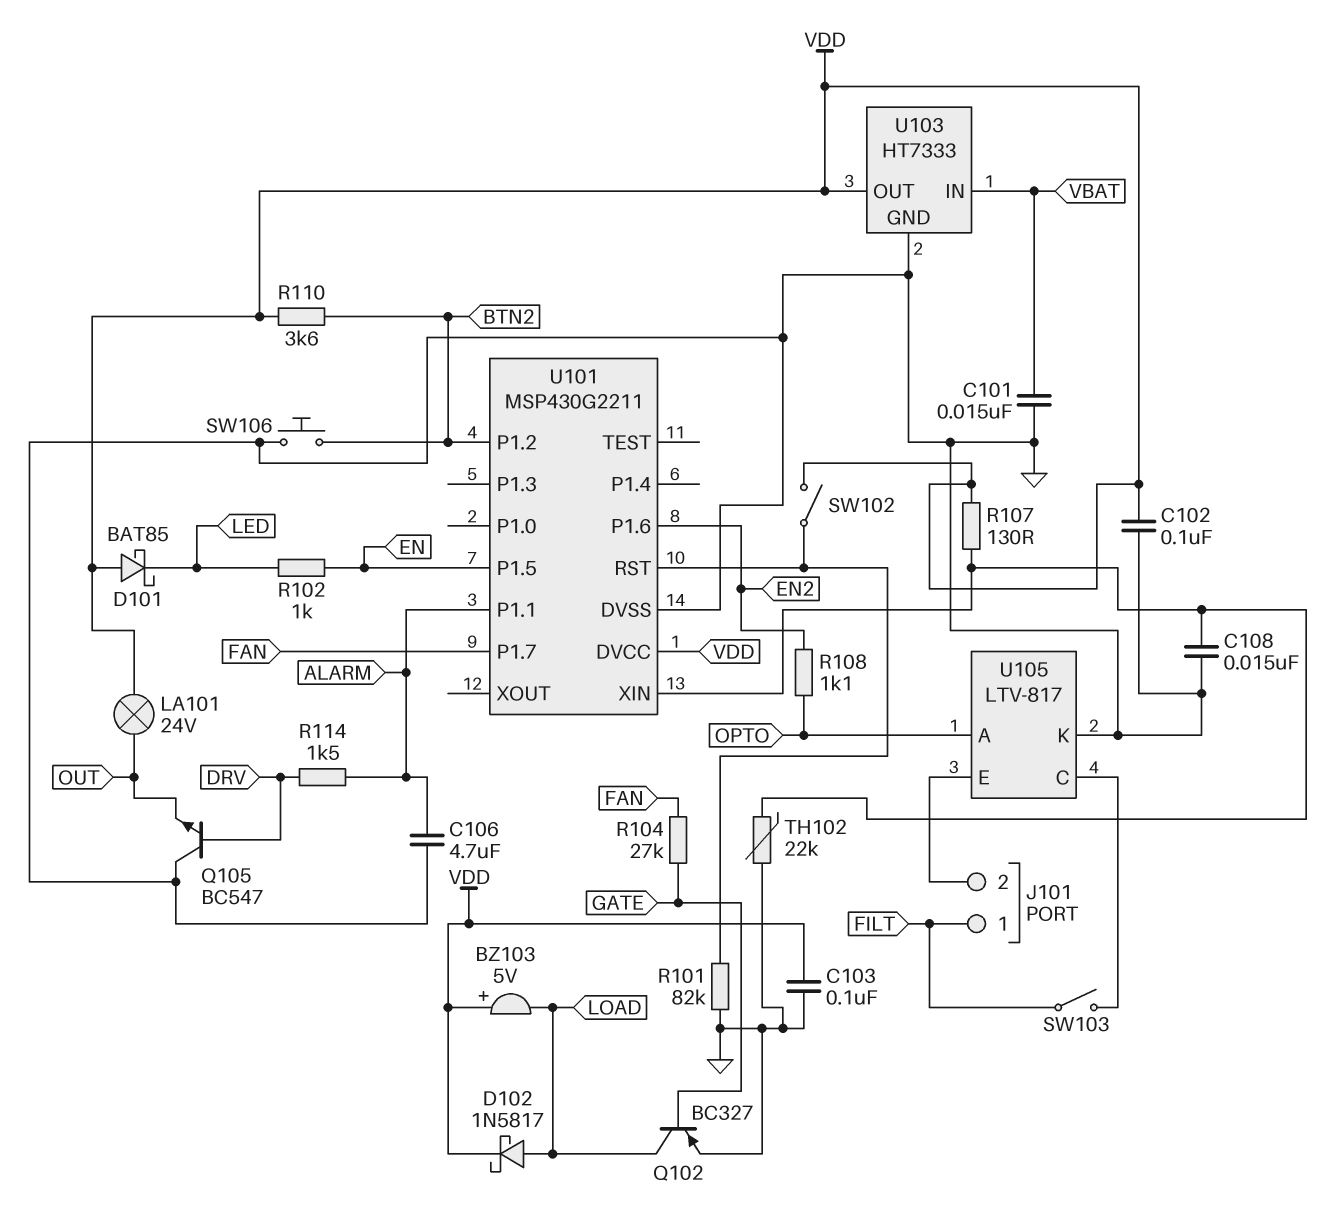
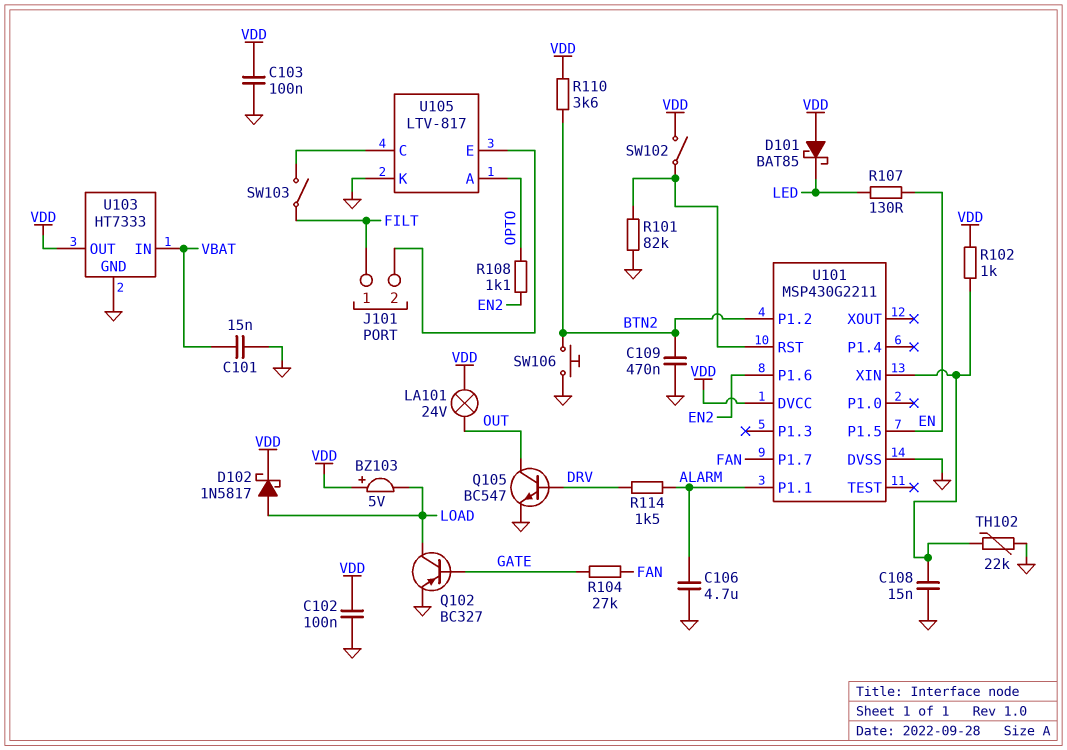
C109: none -> 470nF (BTN2, GND)
Q105: NPN BC547 (B DRV, C GND, E OUT) -> NPN BC547 (B DRV, C OUT, E GND)
R102: 1k (EN, LED) -> 1k (U101/XIN, VDD)
R107: 130 (U101/XIN, VDD) -> 130 (EN, LED)

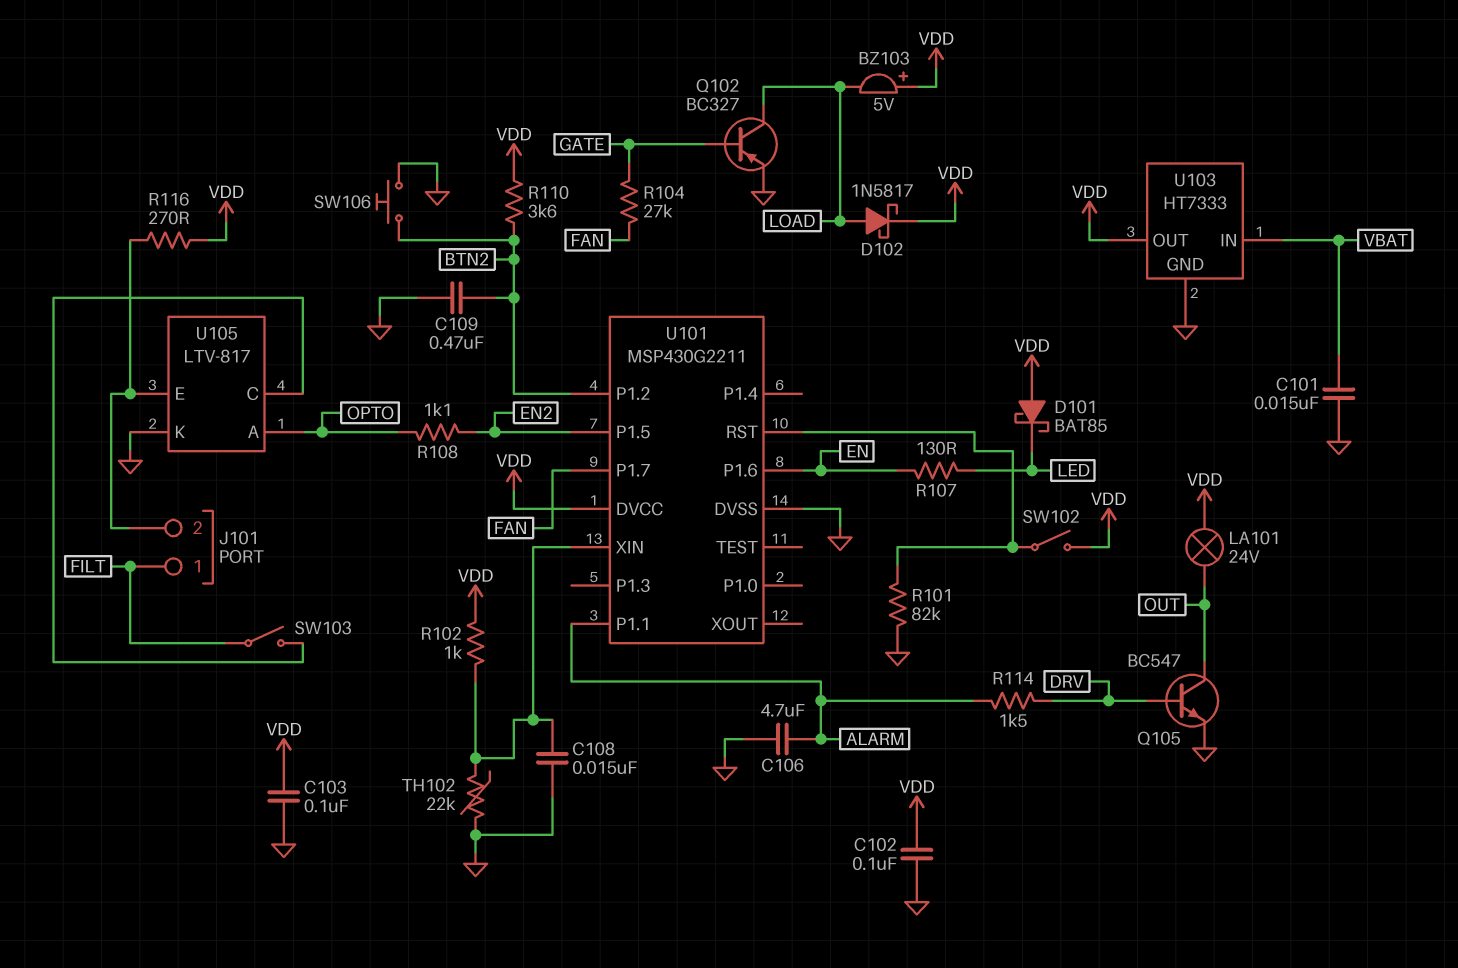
R116: none -> 270 (J101/2, VDD)
U101 pin P1.5: EN -> EN2
U101 pin P1.6: EN2 -> EN

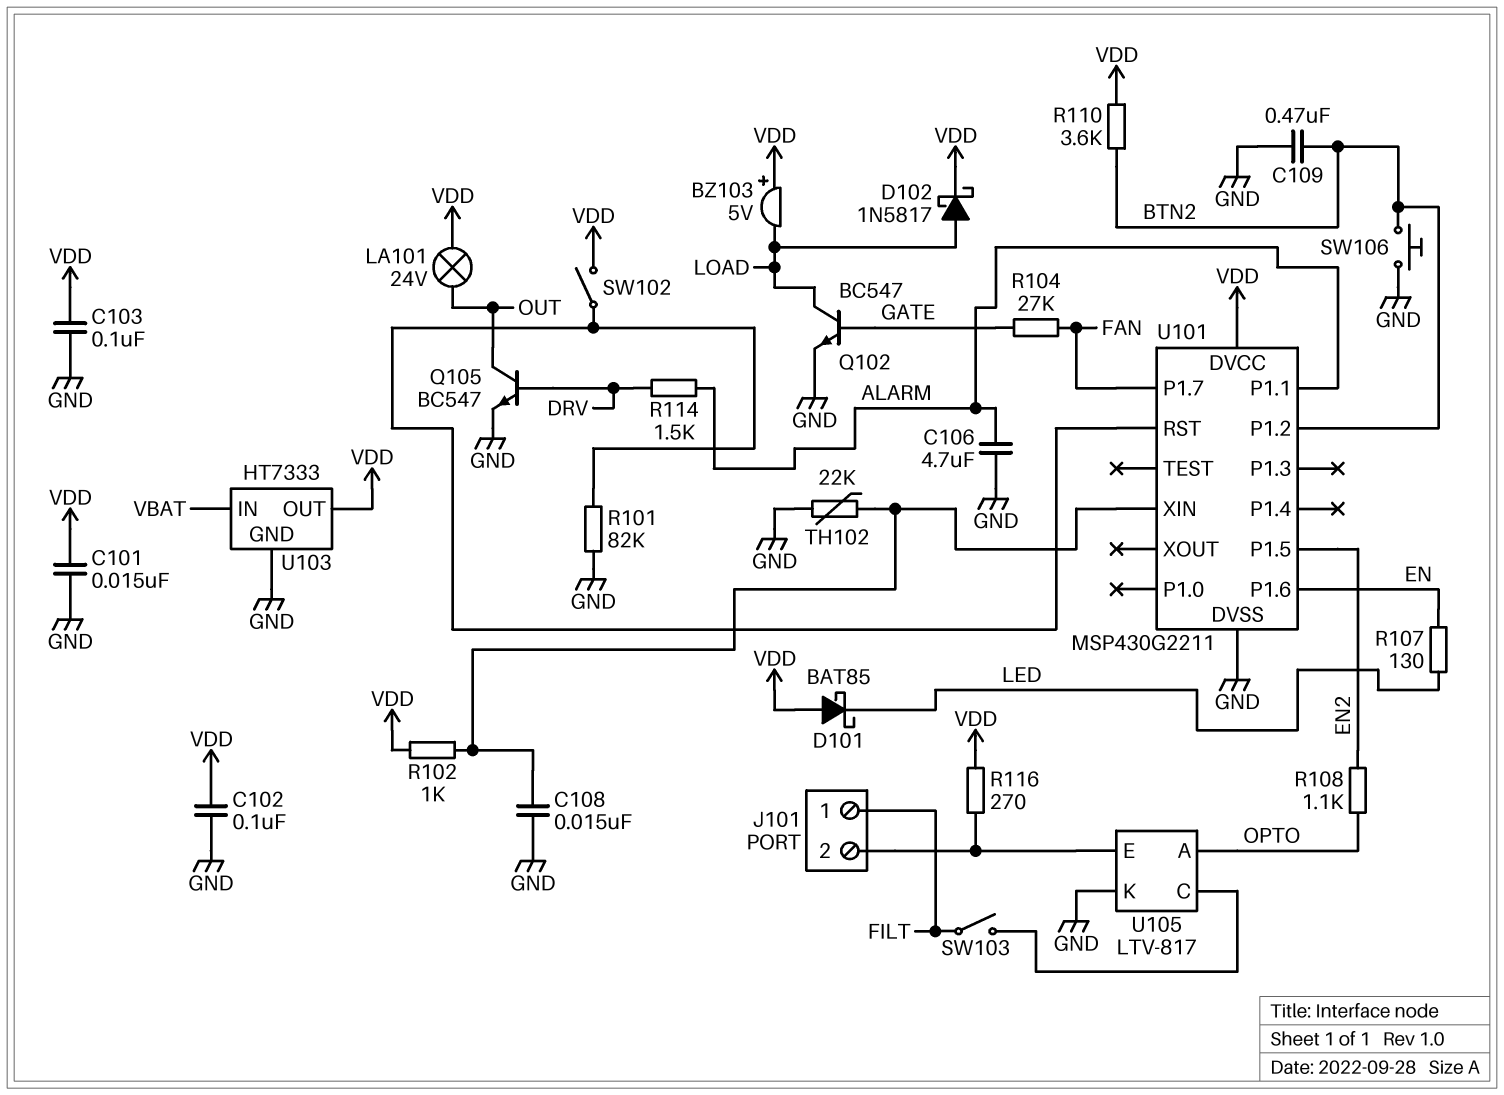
C101: 15nF (GND, VBAT) -> 15nF (GND, VDD)
Q102: PNP BC327 (B GATE, C LOAD, E GND) -> NPN BC547 (B GATE, C LOAD, E GND)

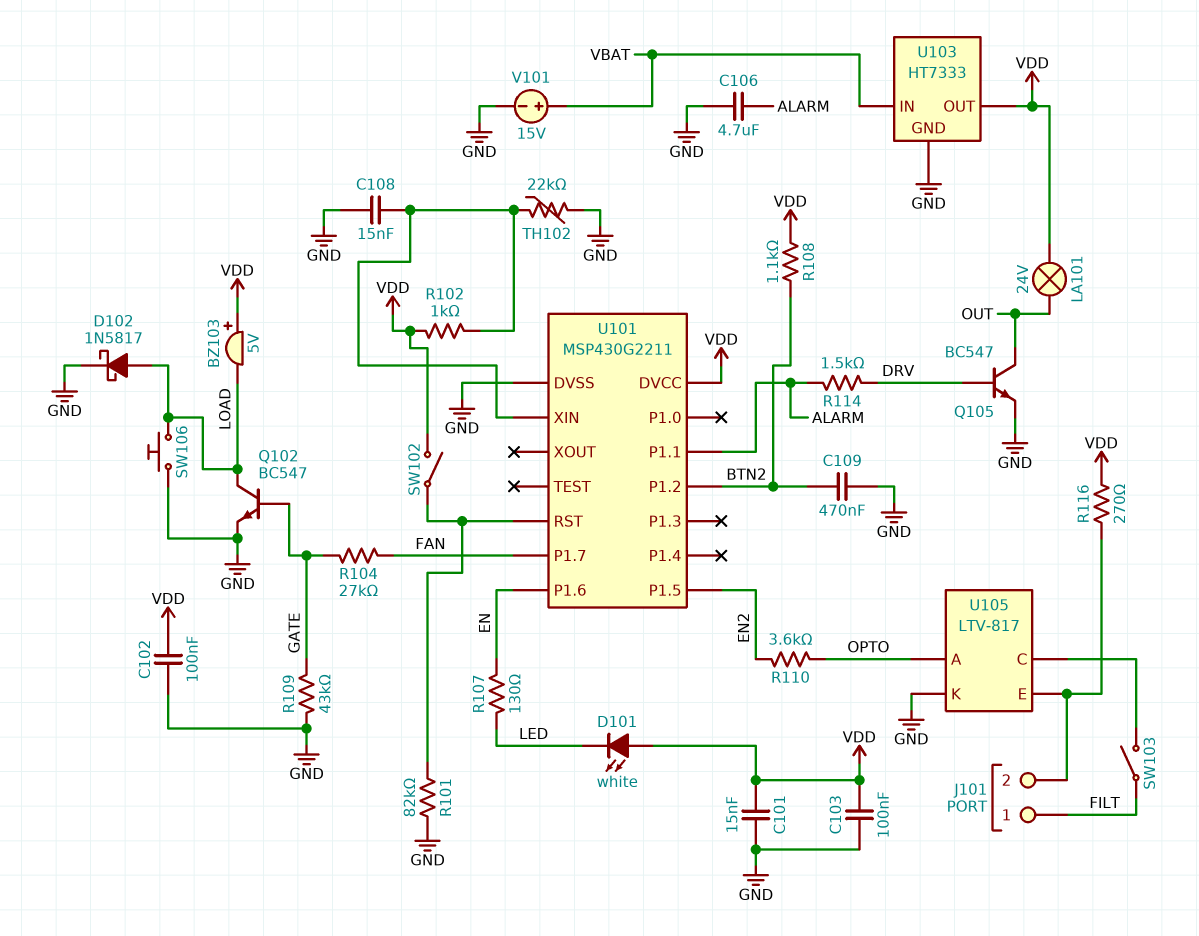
D101: schottky BAT85 (A VDD, K LED) -> LED white (A VDD, K LED)
D102: schottky 1N5817 (A LOAD, K VDD) -> schottky 1N5817 (A LOAD, K GND)
R108: 1.1k (EN2, OPTO) -> 1.1k (BTN2, VDD)
R109: none -> 43k (GATE, GND)
R110: 3.6k (BTN2, VDD) -> 3.6k (EN2, OPTO)
SW106: button (BTN2, GND) -> button (GND, LOAD)
V101: none -> 15V (plus VBAT, minus GND)

